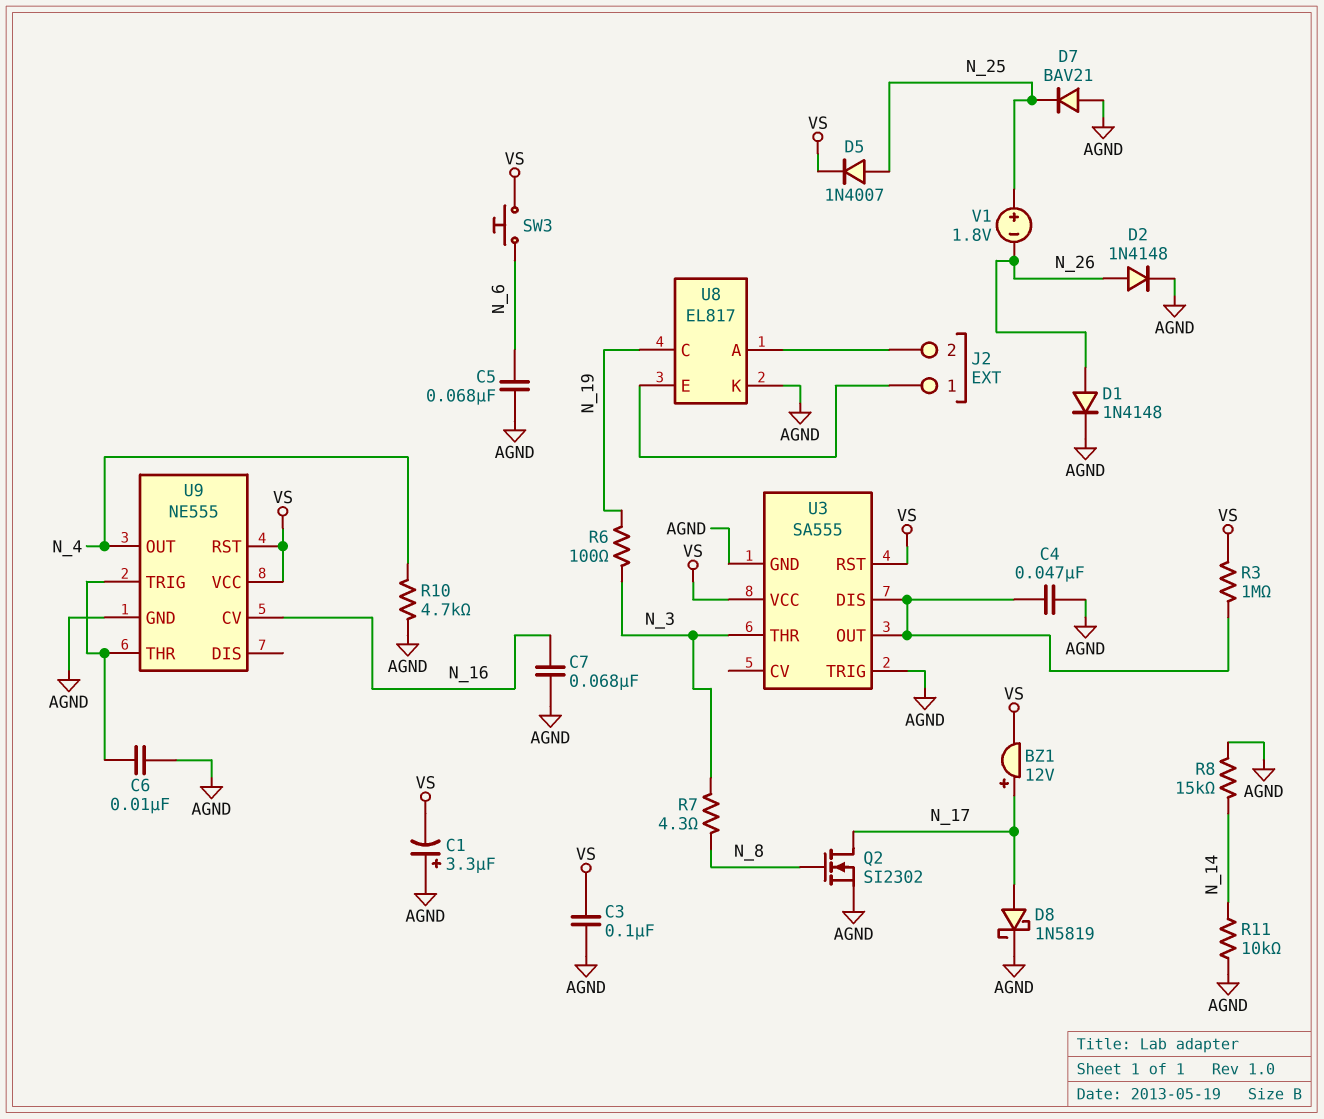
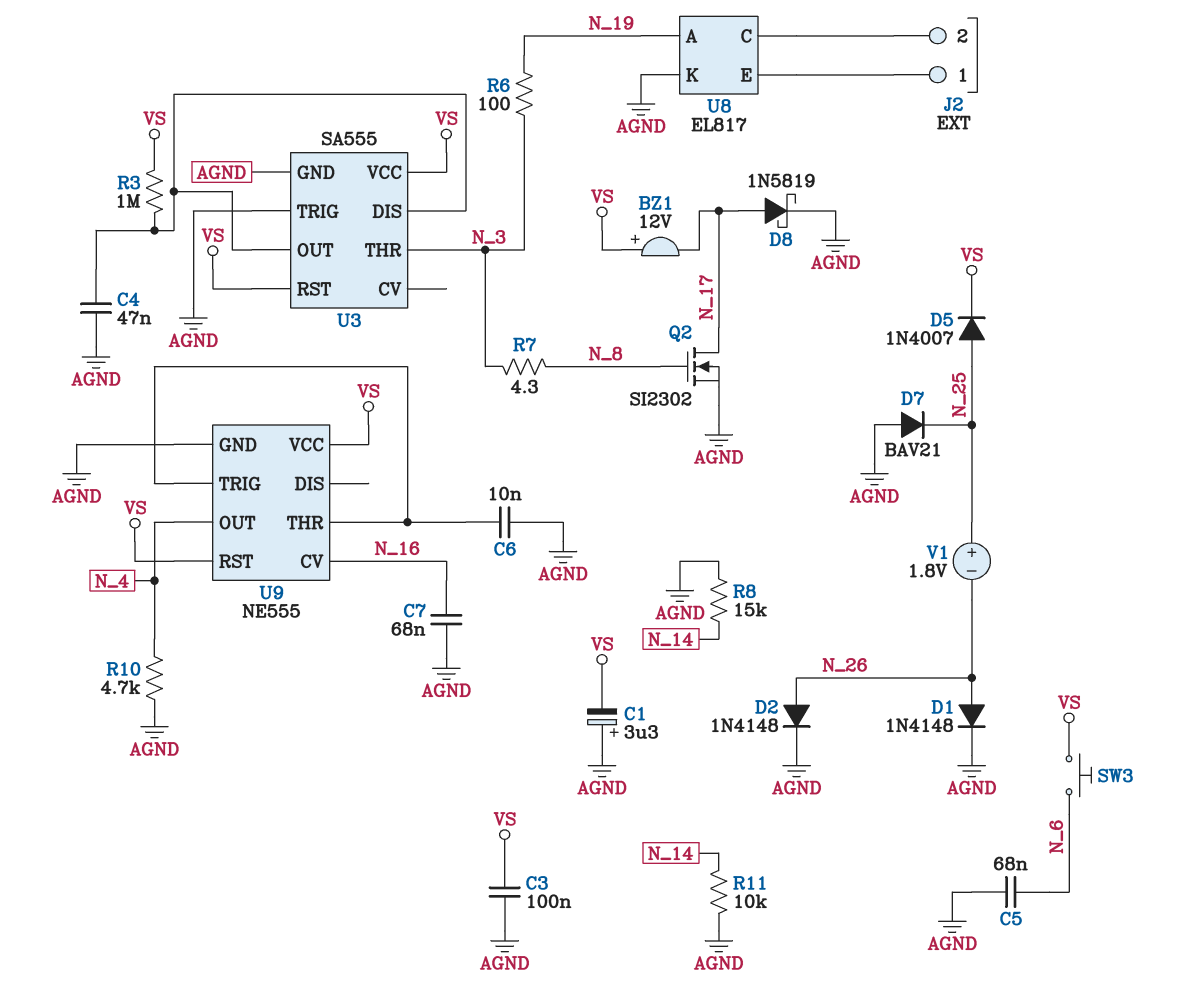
BZ1: buzzer 12V (plus N_17, minus VS) -> buzzer 12V (plus VS, minus N_17)
U8 pin A: J2/2 -> N_19
U8 pin C: N_19 -> J2/2

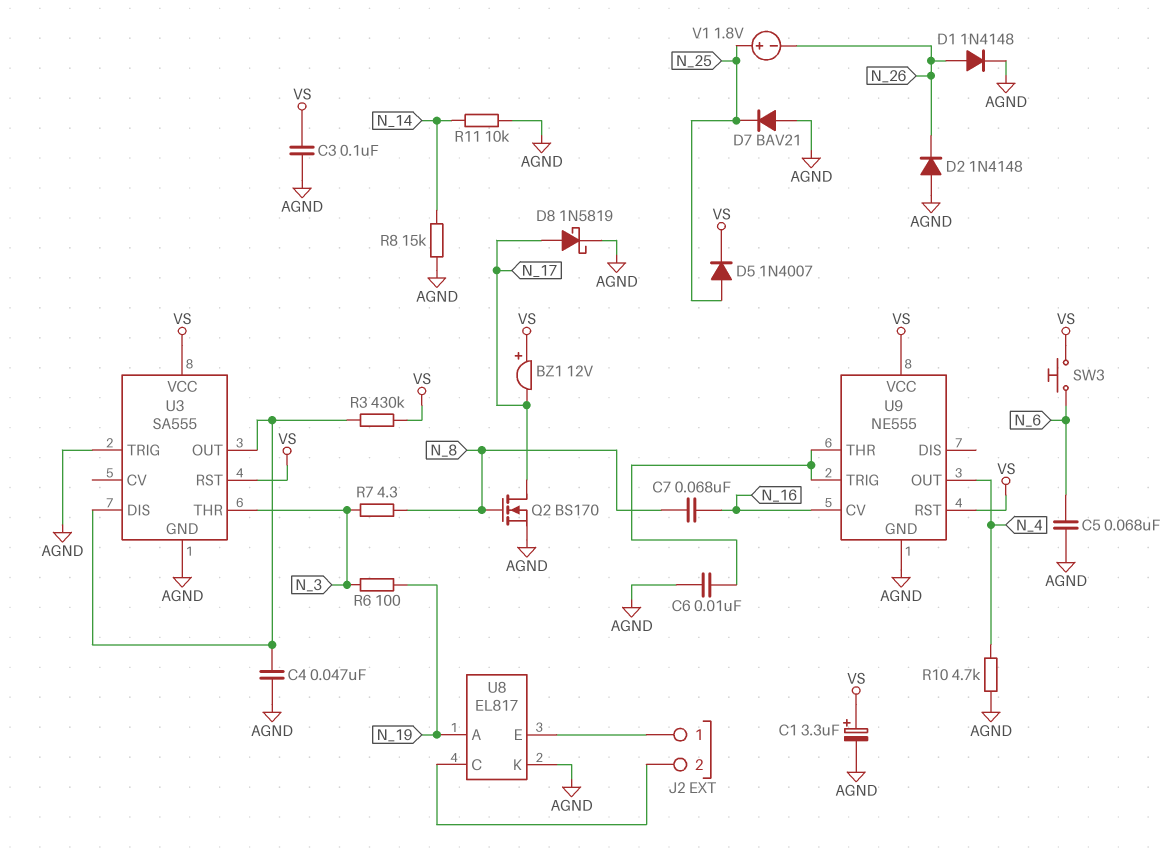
C1: 3.3uF (plus AGND, minus VS) -> 3.3uF (plus VS, minus AGND)
C7: 68nF (AGND, N_16) -> 68nF (N_8, N_16)
D2: diode 1N4148 (A N_26, K AGND) -> diode 1N4148 (A AGND, K N_26)
Q2: NMOS SI2302 (G N_8, D N_17, S AGND) -> NMOS BS170 (G N_8, D N_17, S AGND)
R3: 1M (U3/DIS, VS) -> 430k (U3/DIS, VS)

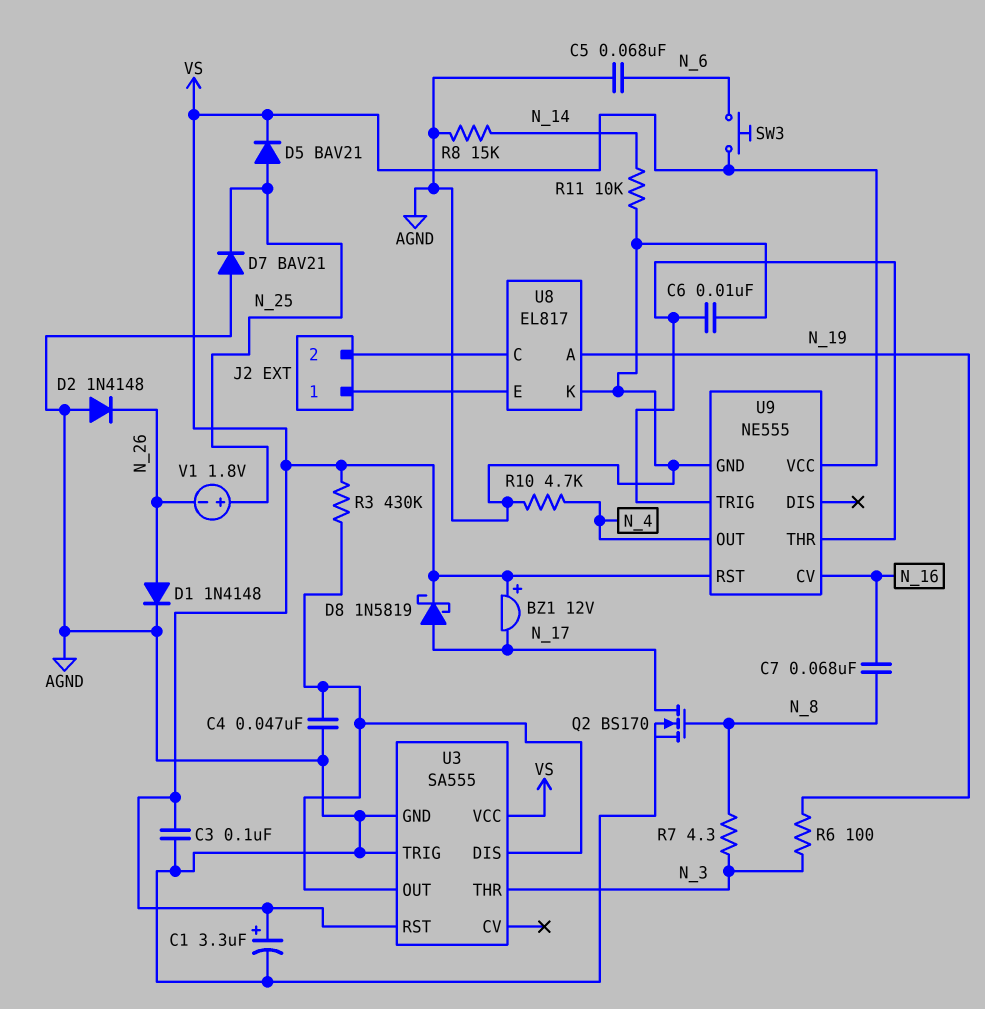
D5: diode 1N4007 (A N_25, K VS) -> diode BAV21 (A N_25, K VS)
D8: schottky 1N5819 (A N_17, K AGND) -> schottky 1N5819 (A N_17, K VS)

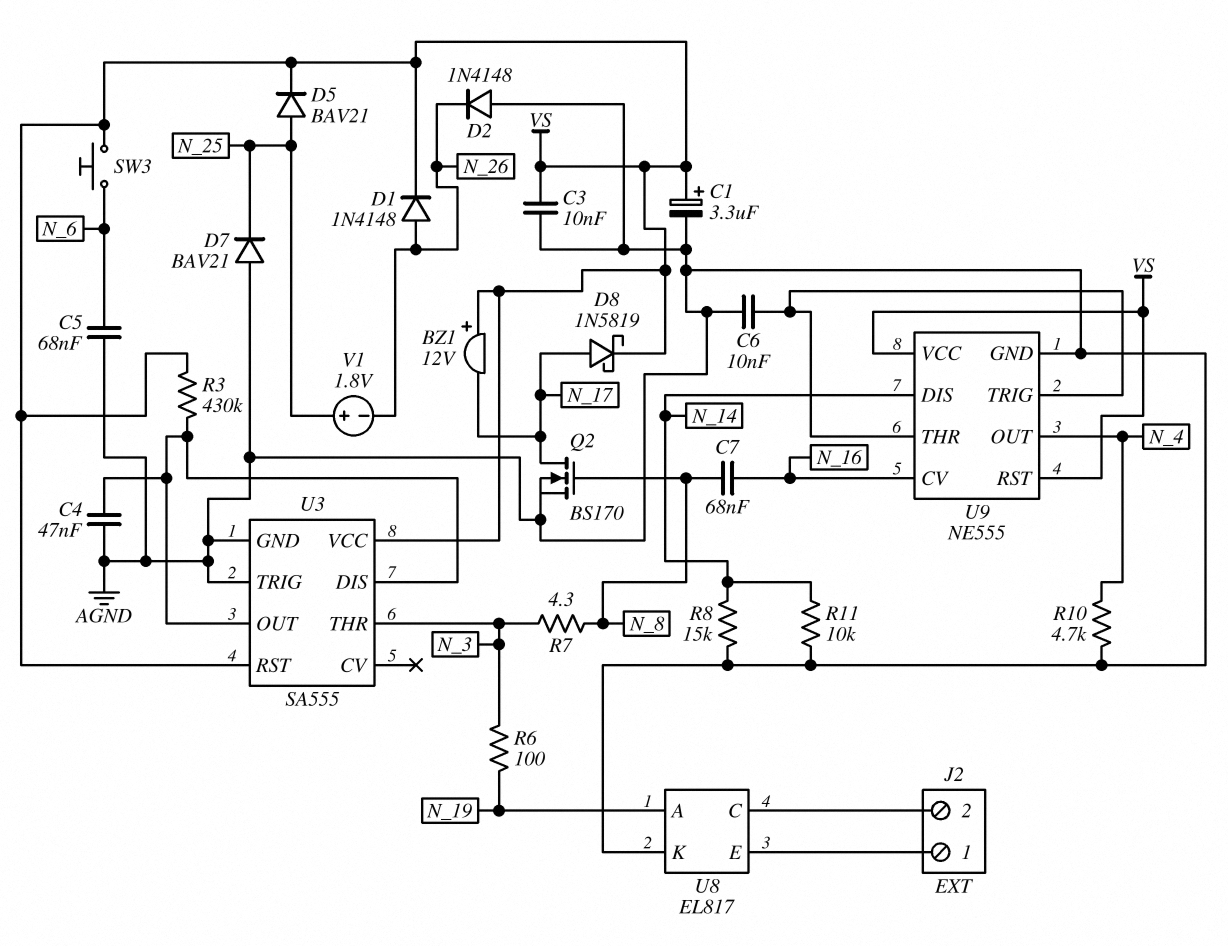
C3: 100nF (AGND, VS) -> 10nF (AGND, VS)
D1: diode 1N4148 (A N_26, K AGND) -> diode 1N4148 (A N_26, K VS)
U9 pin DIS: none -> N_14

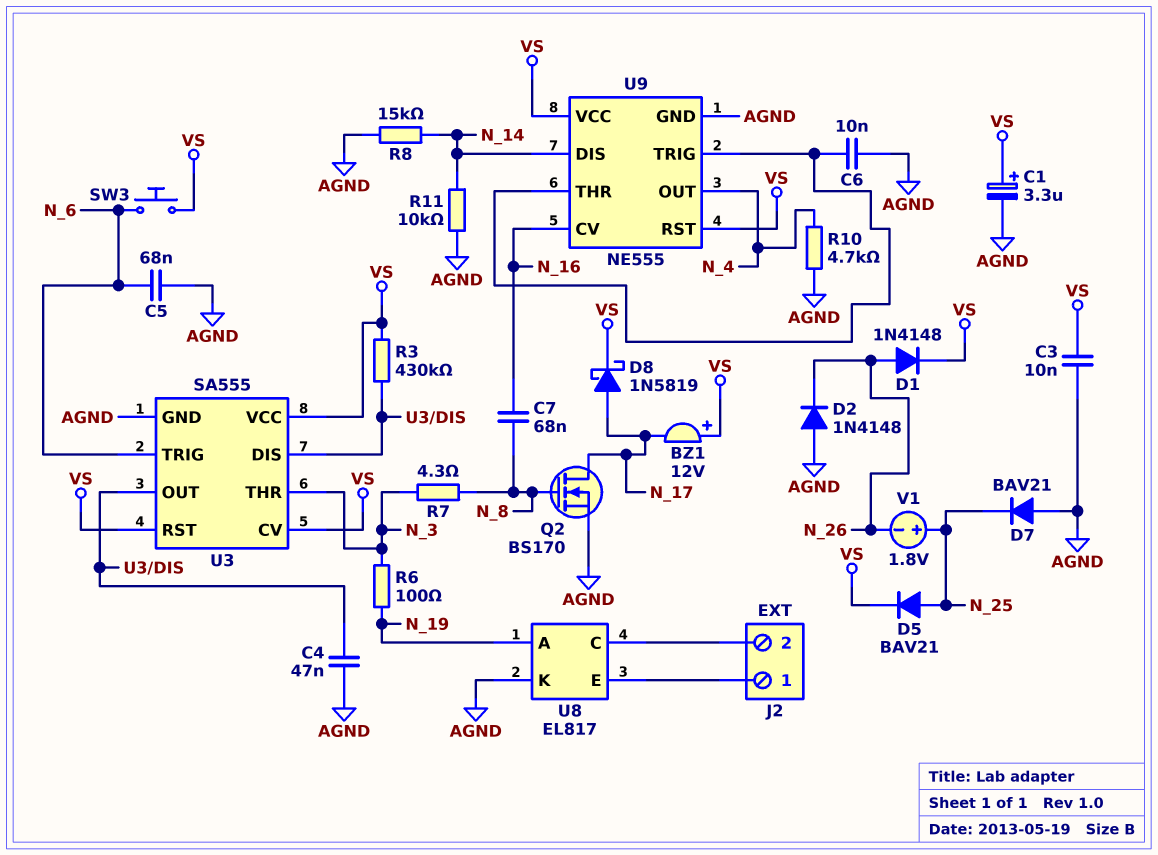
U3 pin CV: none -> VS
U3 pin TRIG: AGND -> N_6

